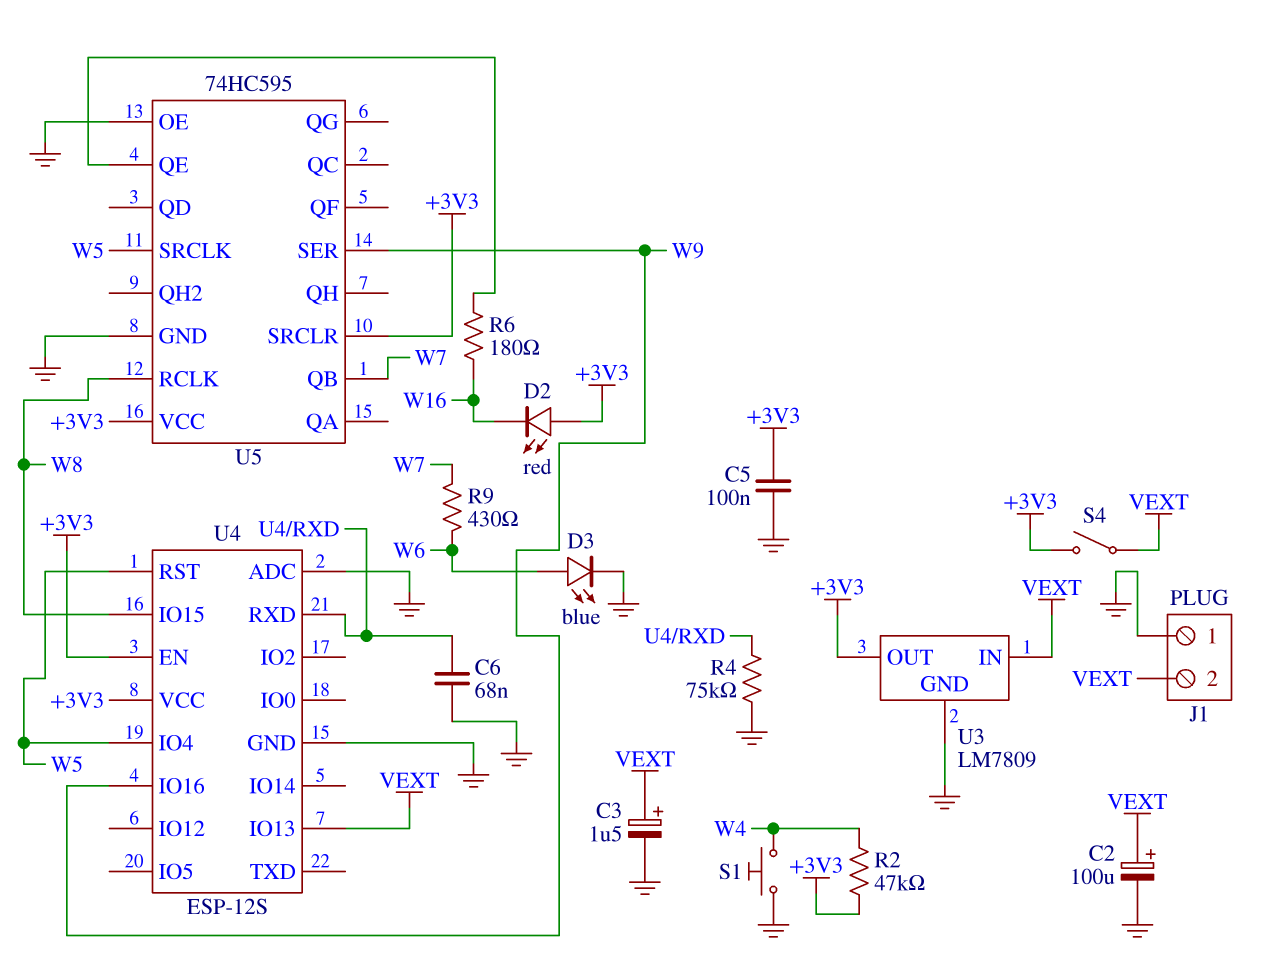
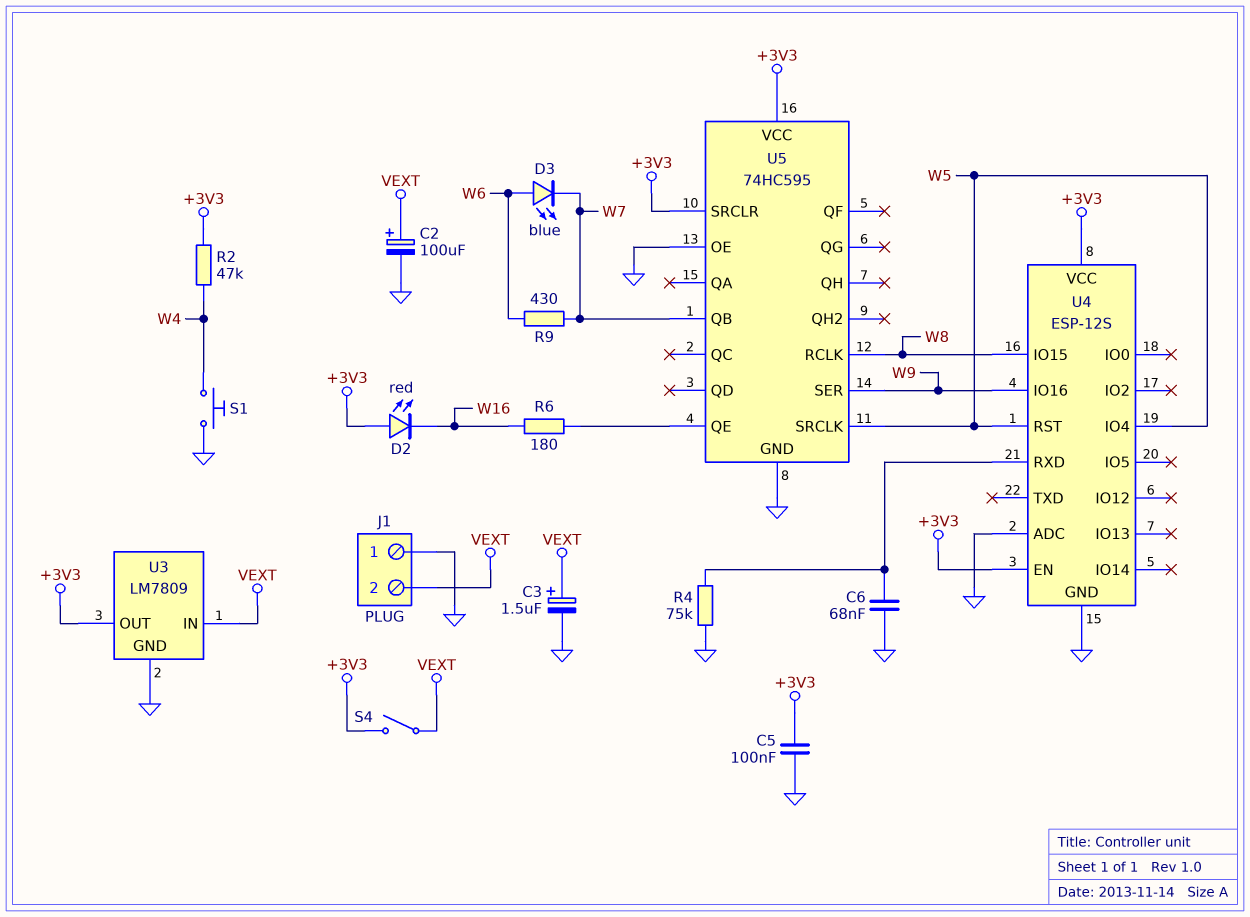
D3: LED blue (A W6, K GND) -> LED blue (A W6, K W7)
U4 pin IO13: VEXT -> none

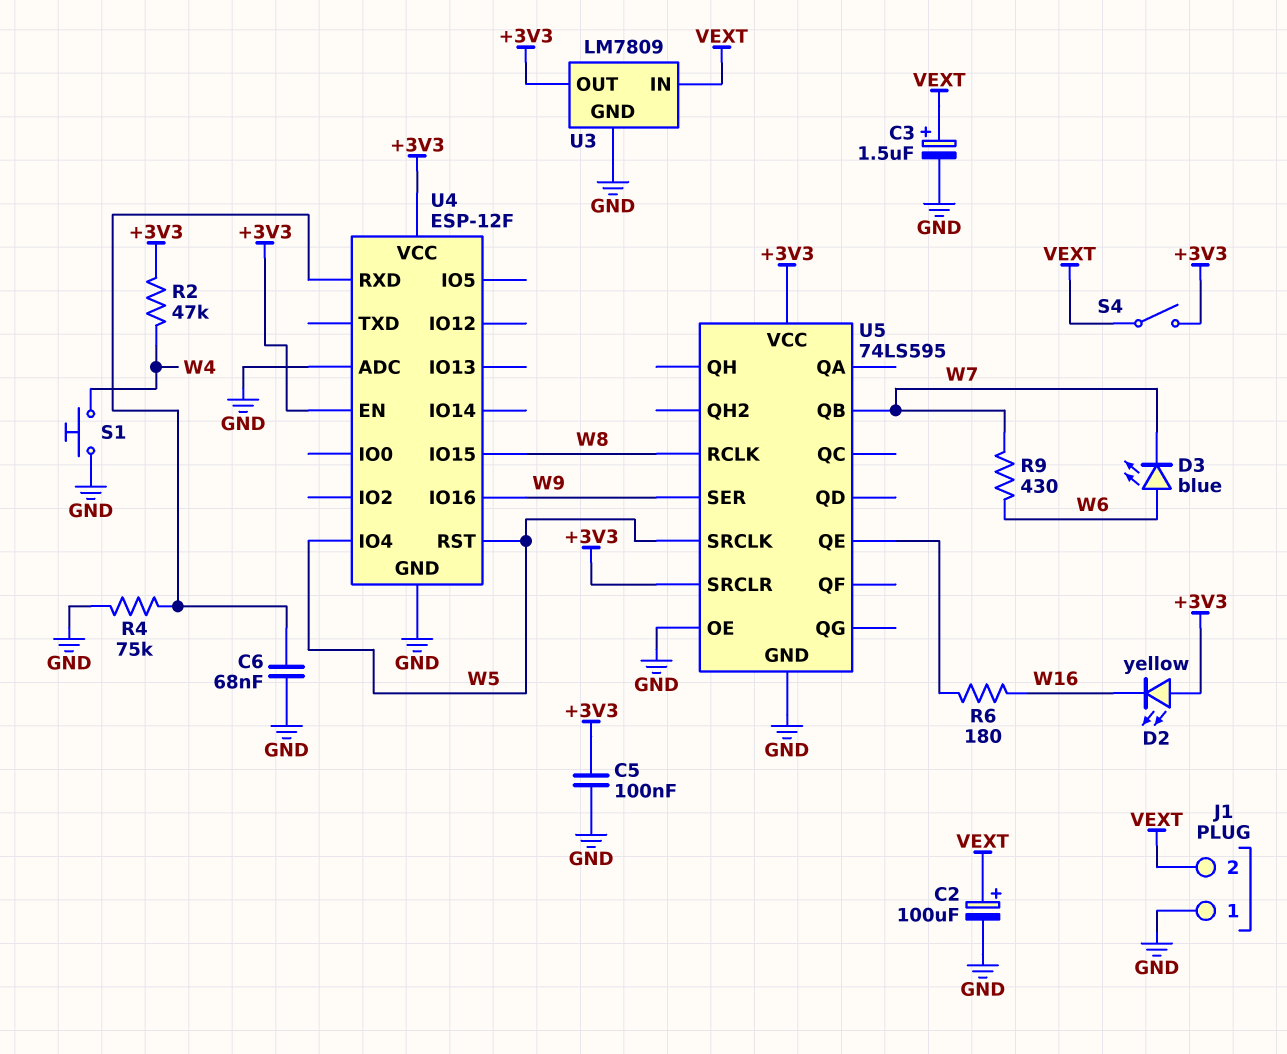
D2: LED red (A +3V3, K W16) -> LED yellow (A +3V3, K W16)
U4: ESP-12S -> ESP-12F
U5: 74HC595 -> 74LS595

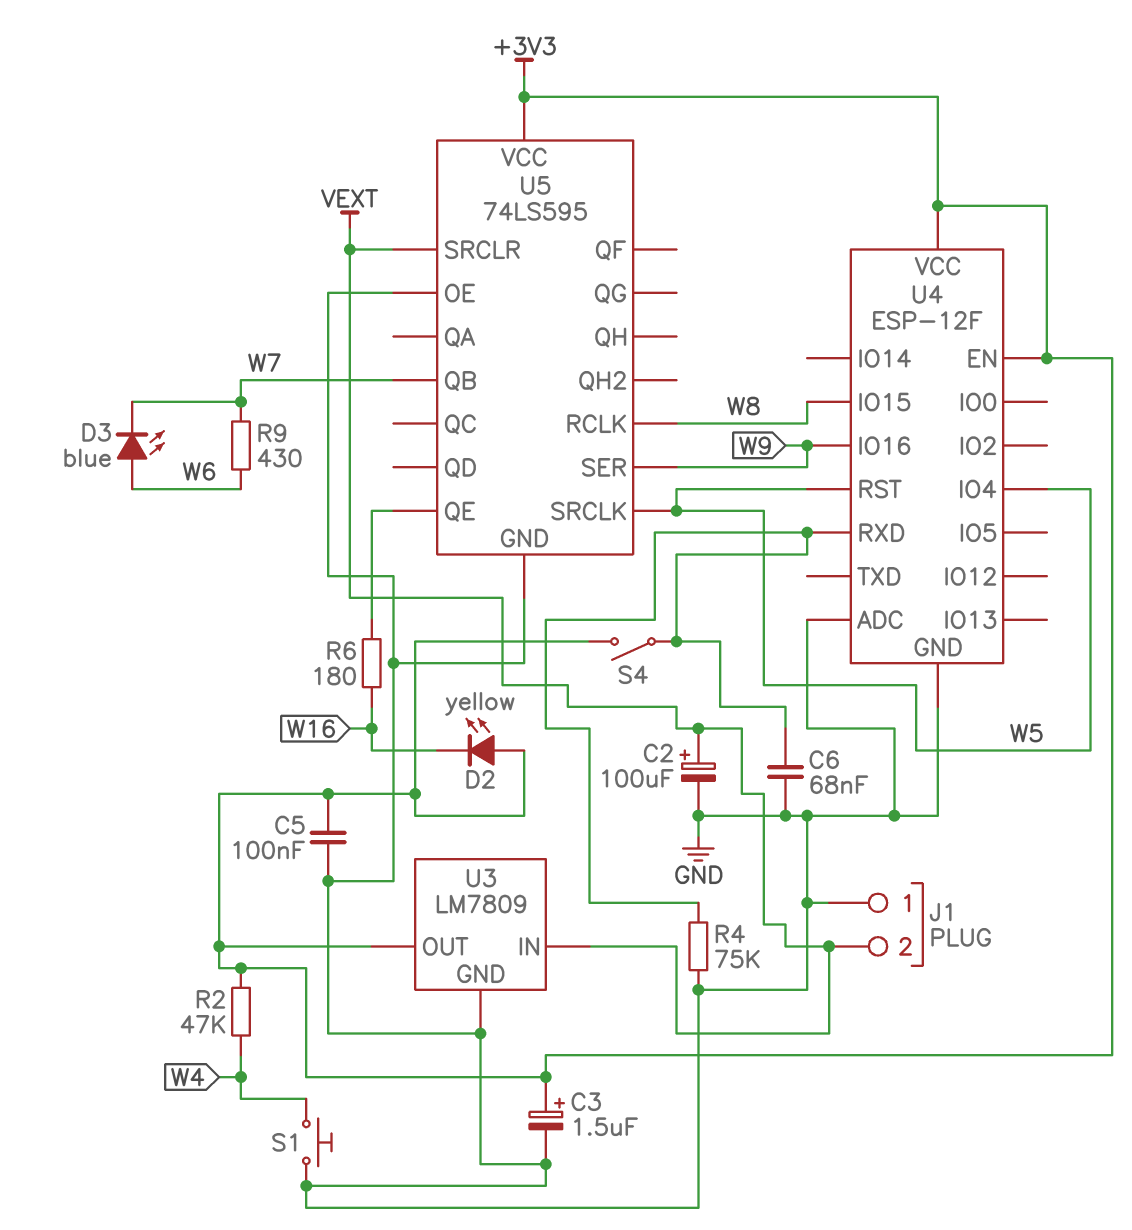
C3: 1.5uF (plus VEXT, minus GND) -> 1.5uF (plus +3V3, minus GND)
S4: switch (+3V3, VEXT) -> switch (+3V3, U4/RXD)
U5 pin SRCLR: +3V3 -> VEXT

